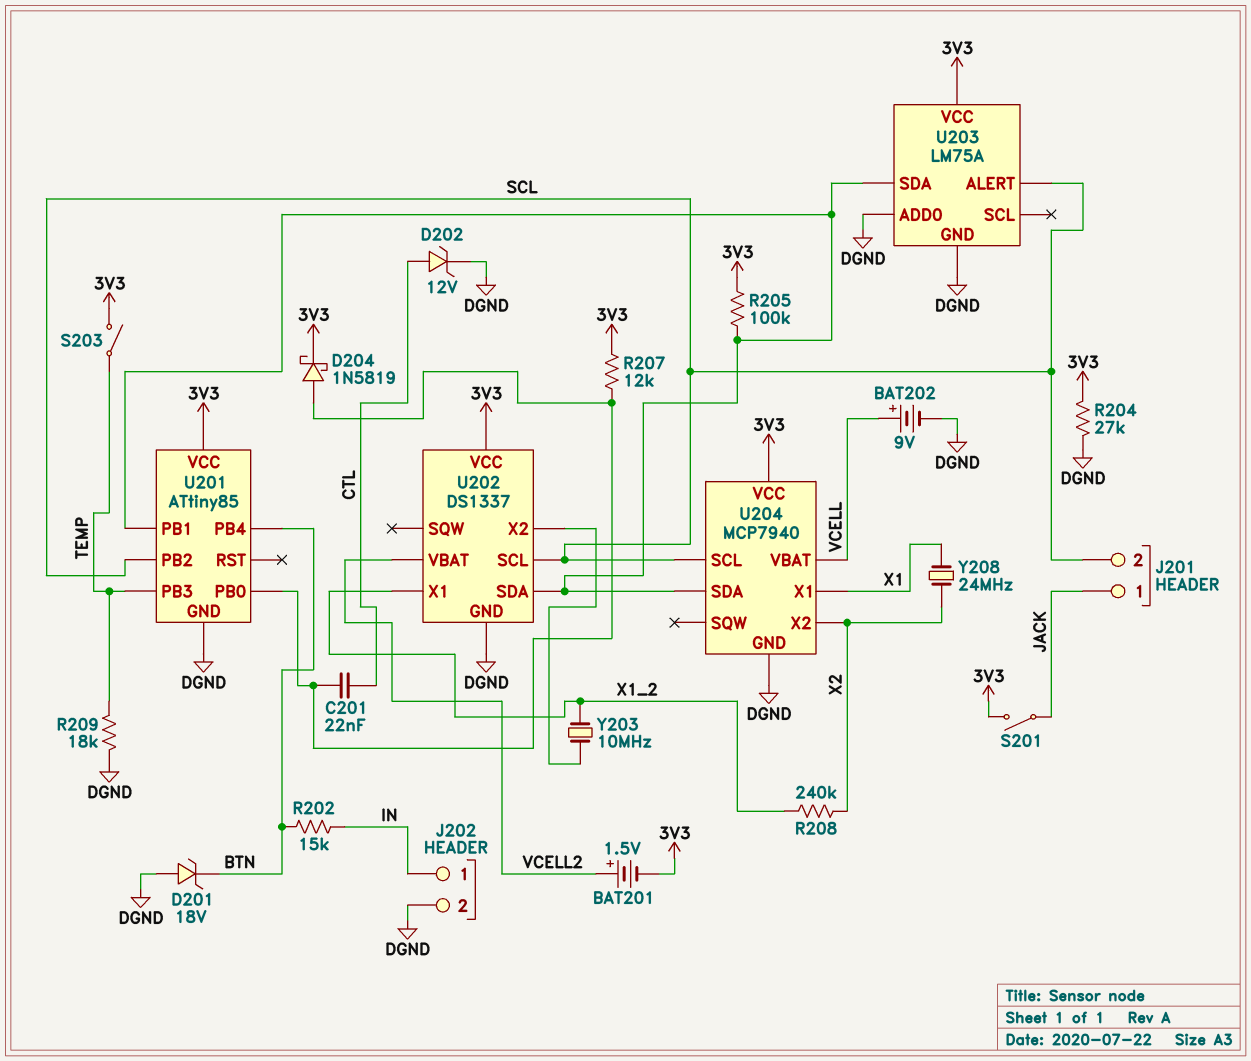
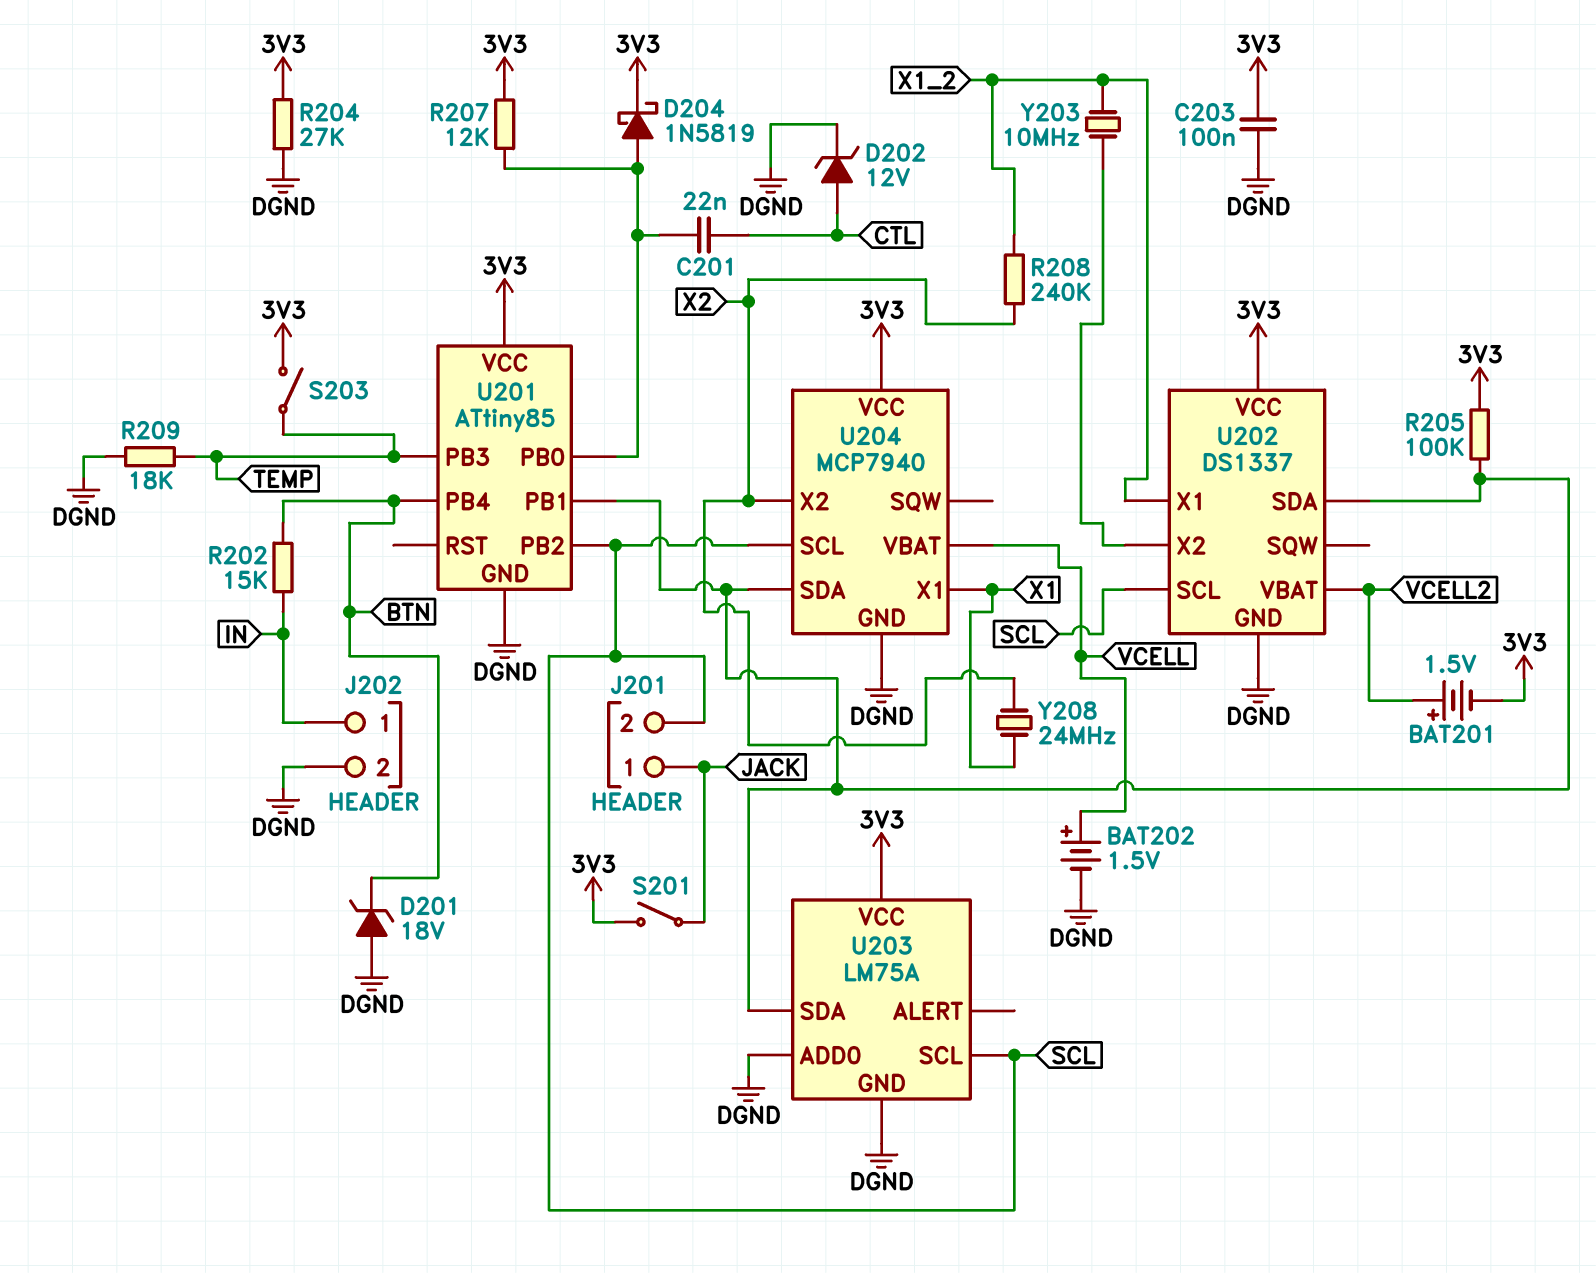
BAT202: 9V (plus VCELL, minus DGND) -> 1.5V (plus VCELL, minus DGND)
C203: none -> 100nF (3V3, DGND)
U203 pin ALERT: SCL -> none
U203 pin SCL: none -> SCL

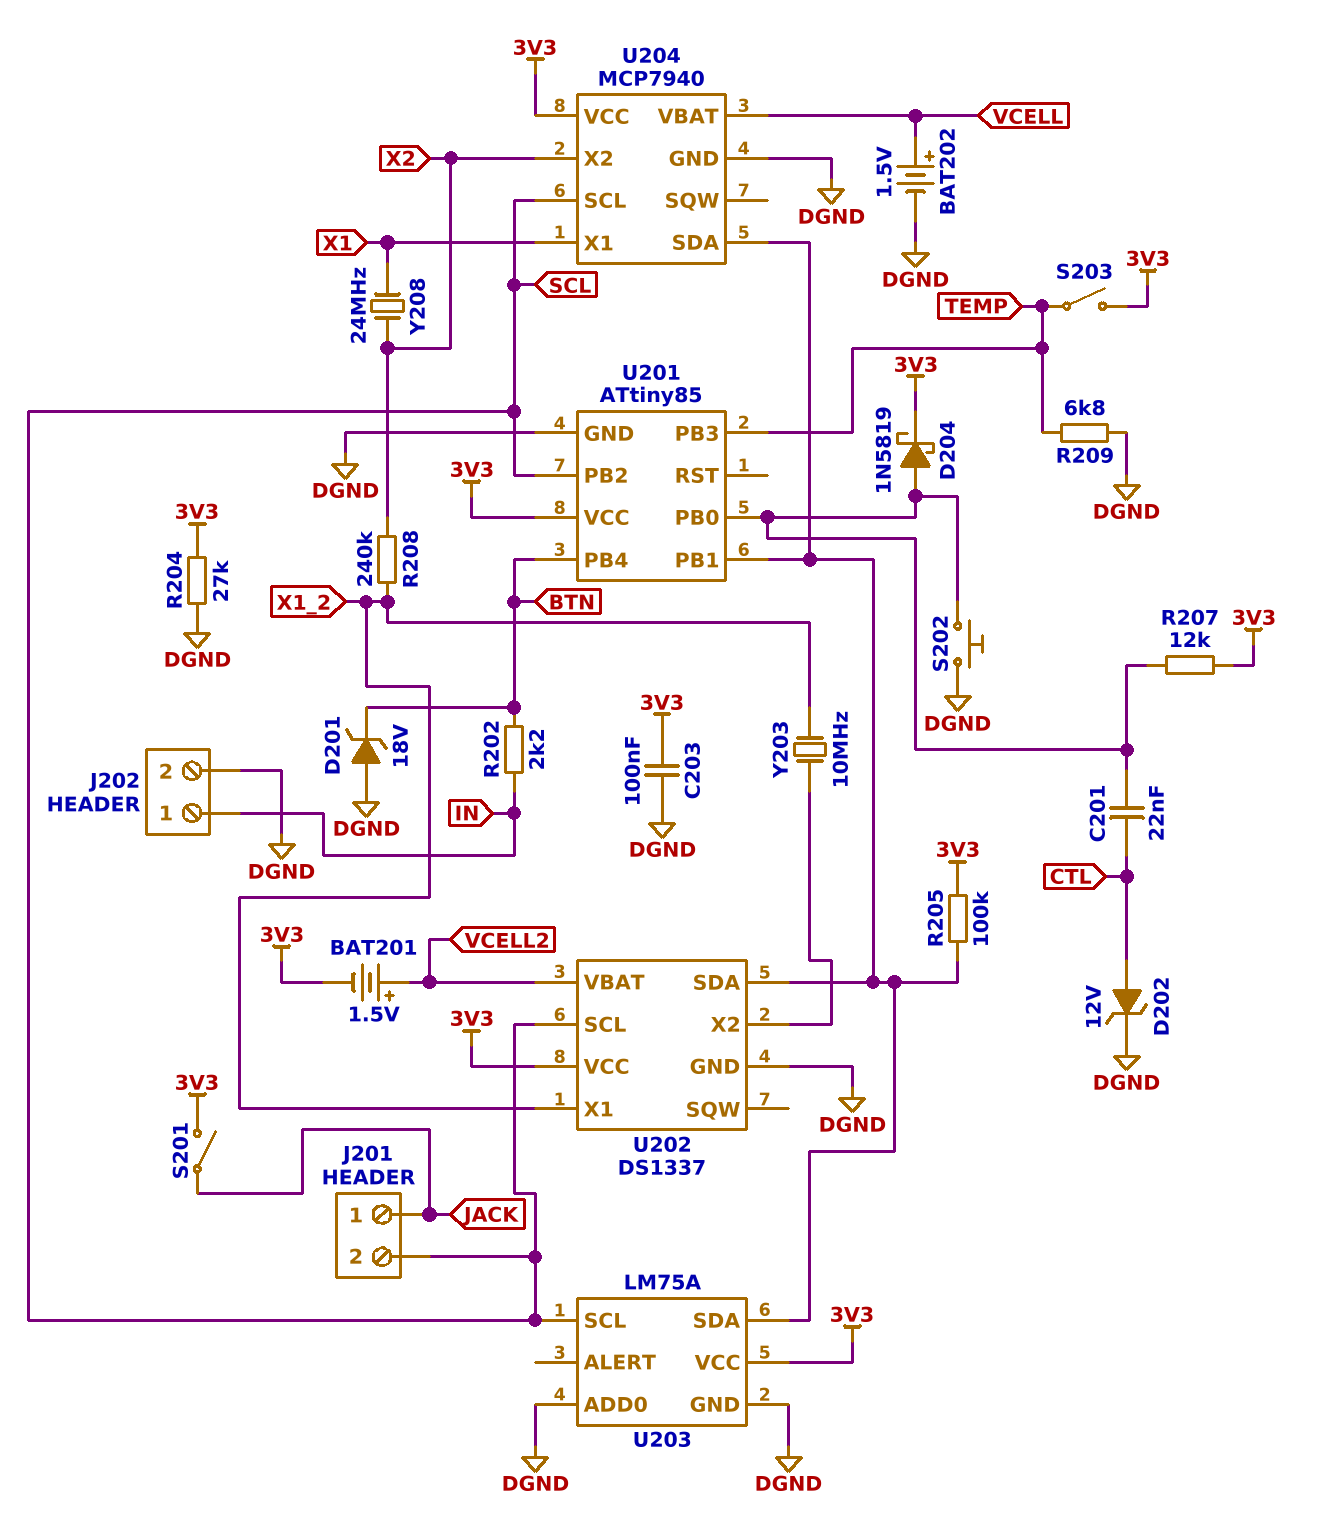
R202: 15k (BTN, IN) -> 2.2k (BTN, IN)
R209: 18k (DGND, TEMP) -> 6.8k (DGND, TEMP)
S202: none -> button (DGND, U201/PB0)

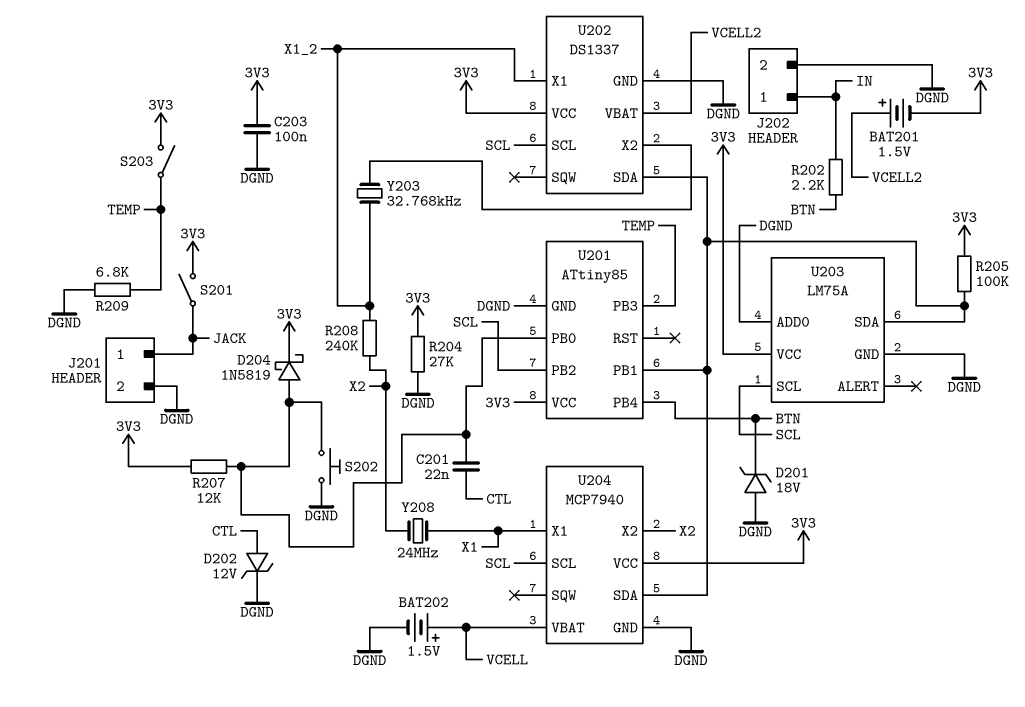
J201 pin 2: SCL -> DGND
Y203: 10MHz (U202/X2, X1_2) -> 32.768kHz (U202/X2, X1_2)

